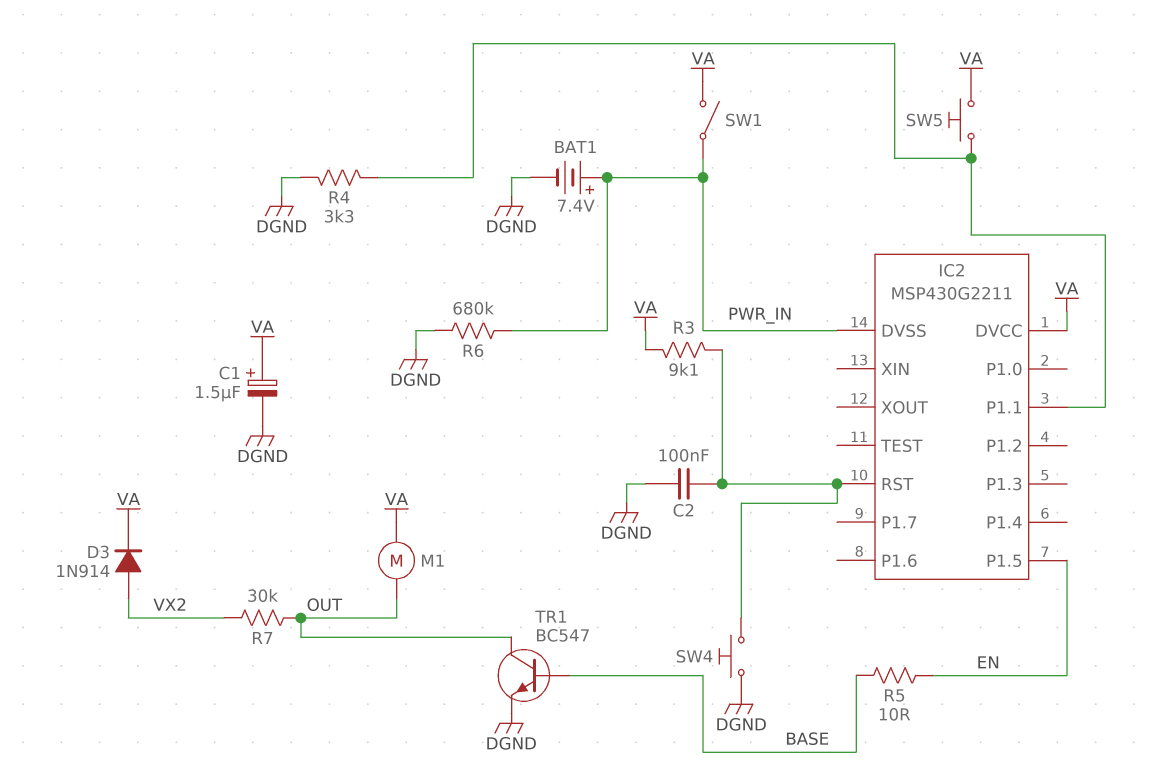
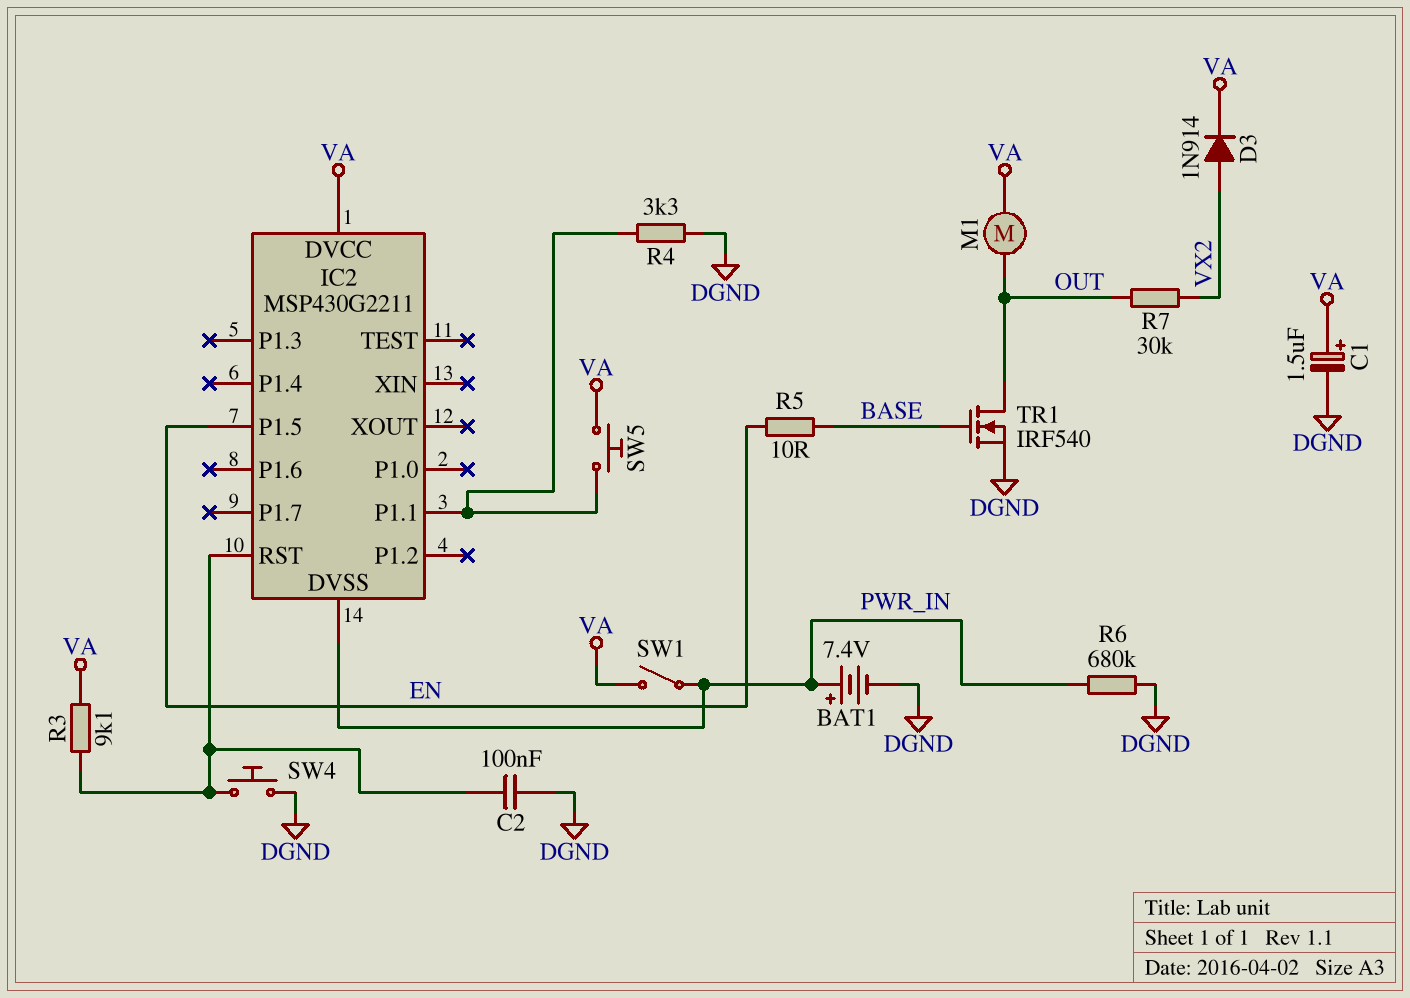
TR1: NPN BC547 (B BASE, C OUT, E DGND) -> NMOS IRF540 (G BASE, D OUT, S DGND)

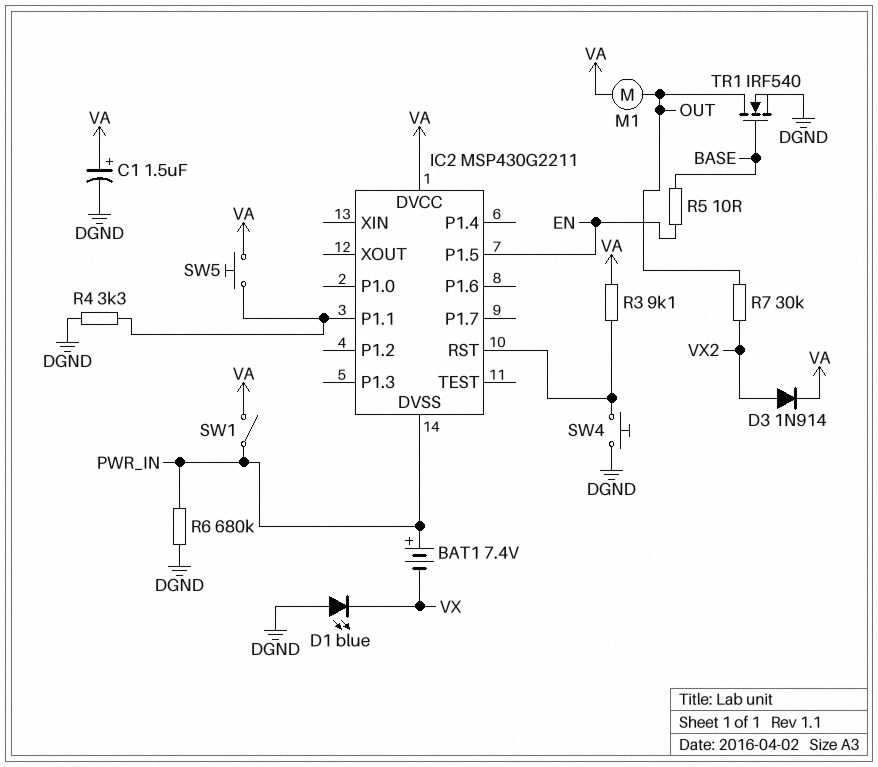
BAT1: 7.4V (plus PWR_IN, minus DGND) -> 7.4V (plus PWR_IN, minus VX)
C2: 100nF (DGND, IC2/RST) -> none
D1: none -> LED blue (A DGND, K VX)

